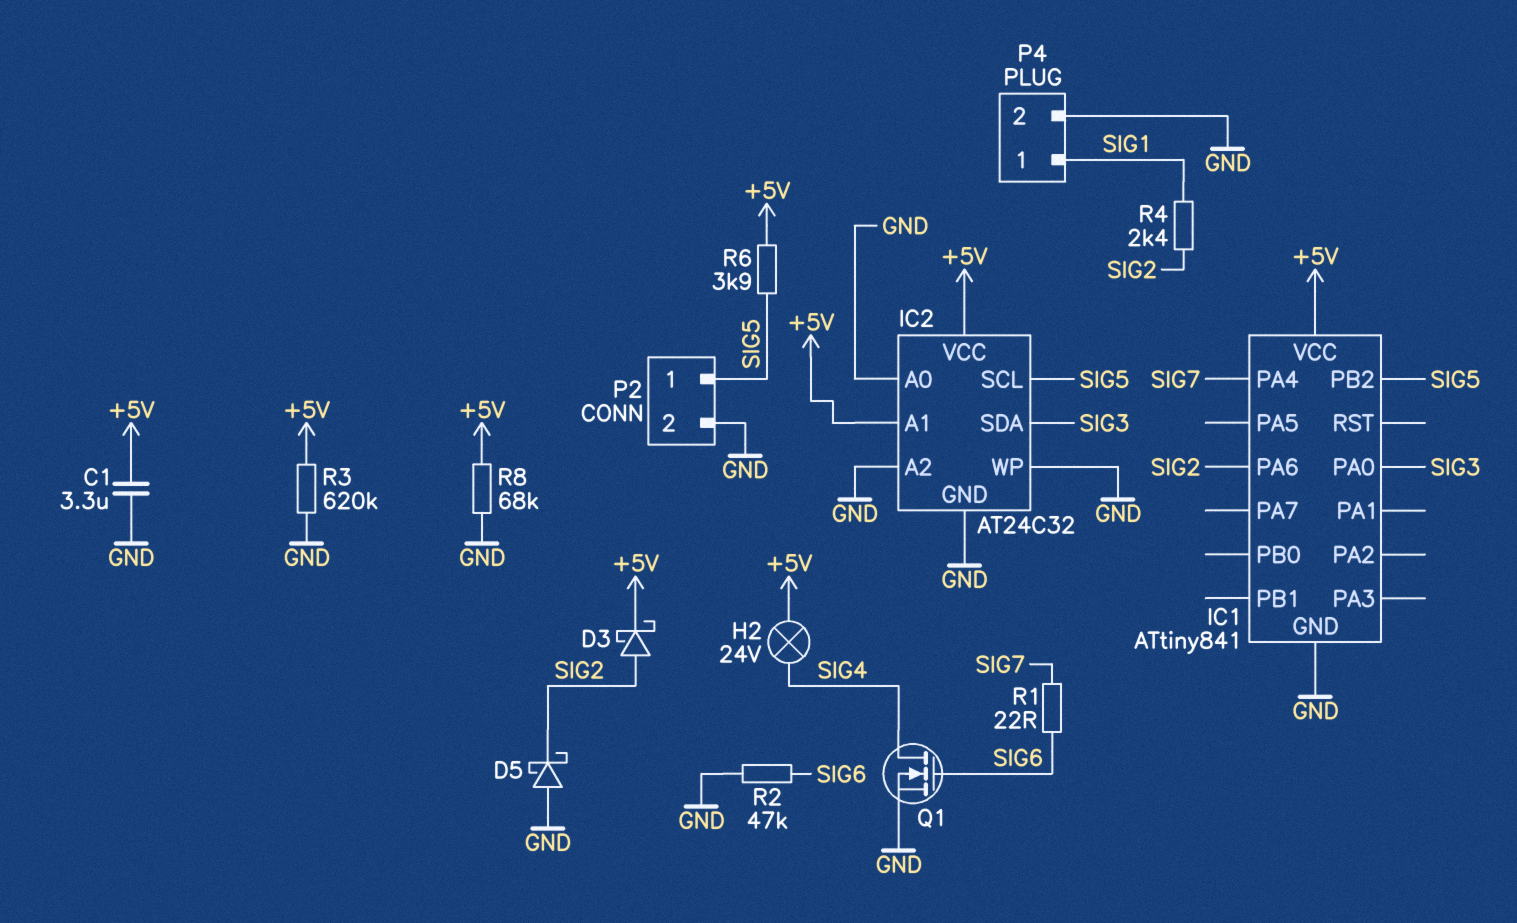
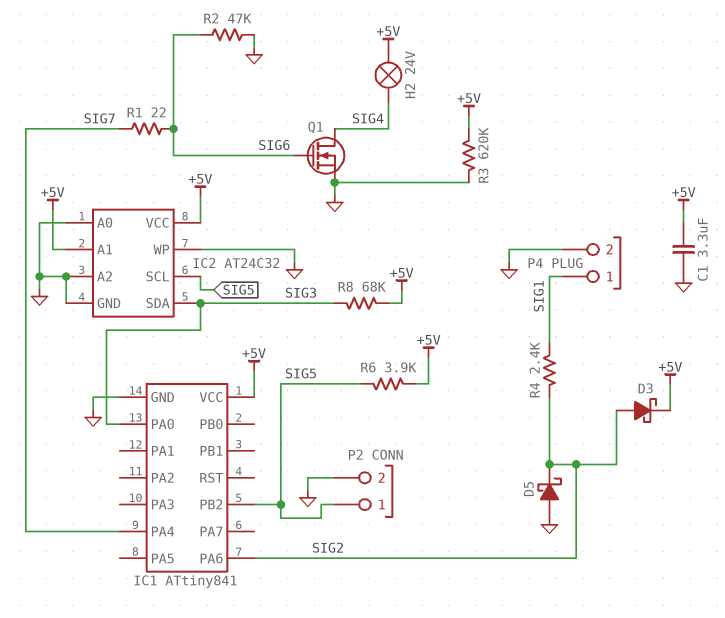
R8: 68k (+5V, GND) -> 68k (+5V, SIG3)

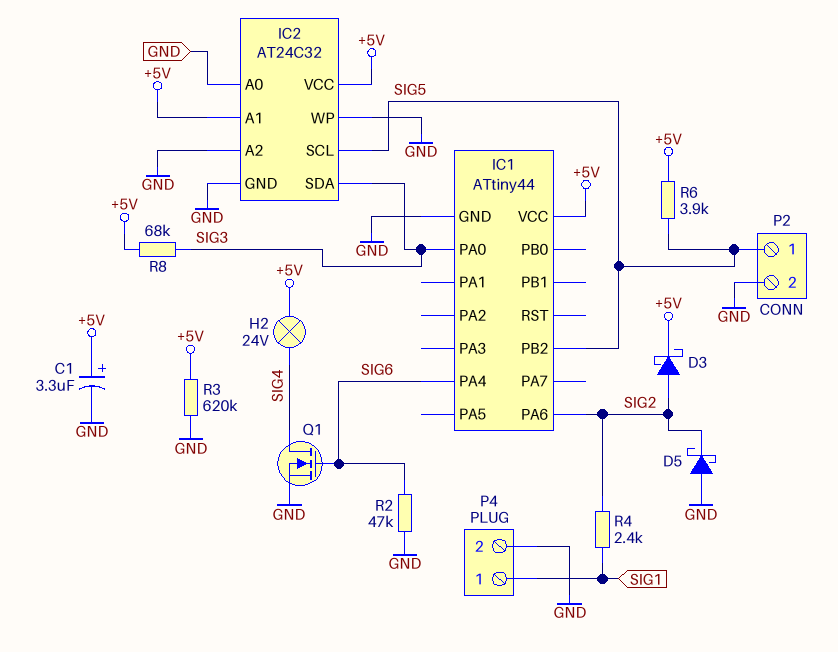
C1: 3.3uF (+5V, GND) -> 3.3uF (plus +5V, minus GND)
IC1: ATtiny841 -> ATtiny44
IC1 pin PA4: SIG7 -> SIG6
R1: 22 (SIG6, SIG7) -> none

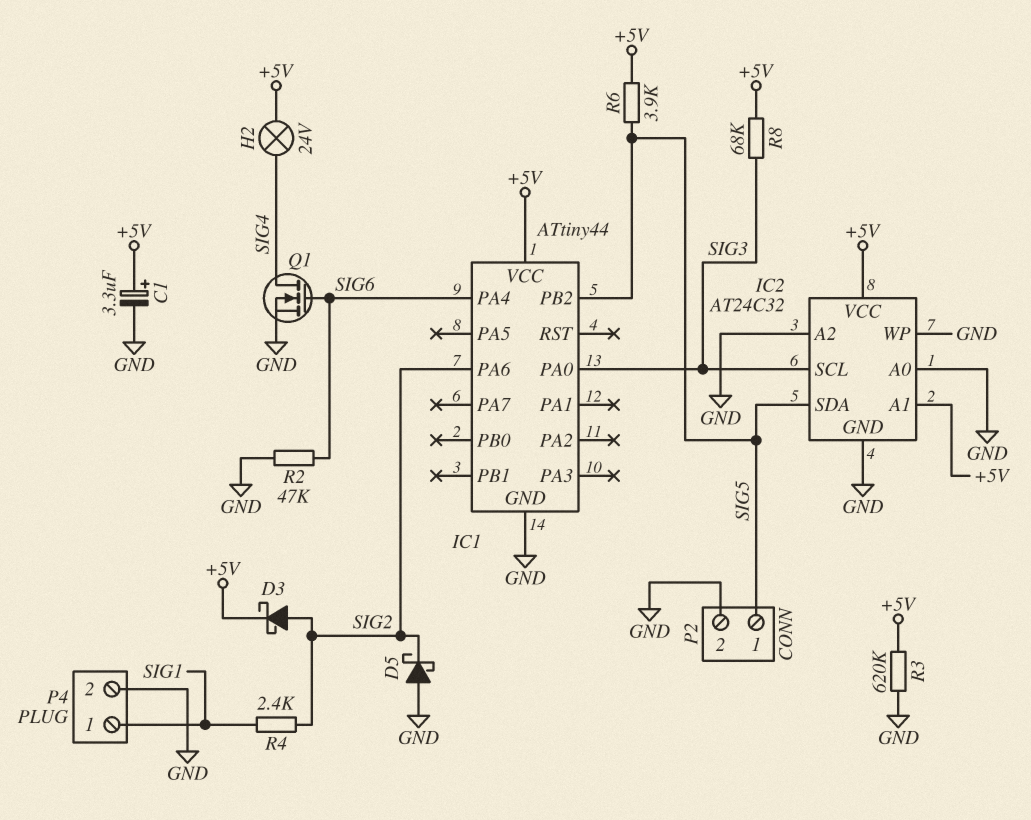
IC2 pin SCL: SIG5 -> SIG3
IC2 pin SDA: SIG3 -> SIG5

